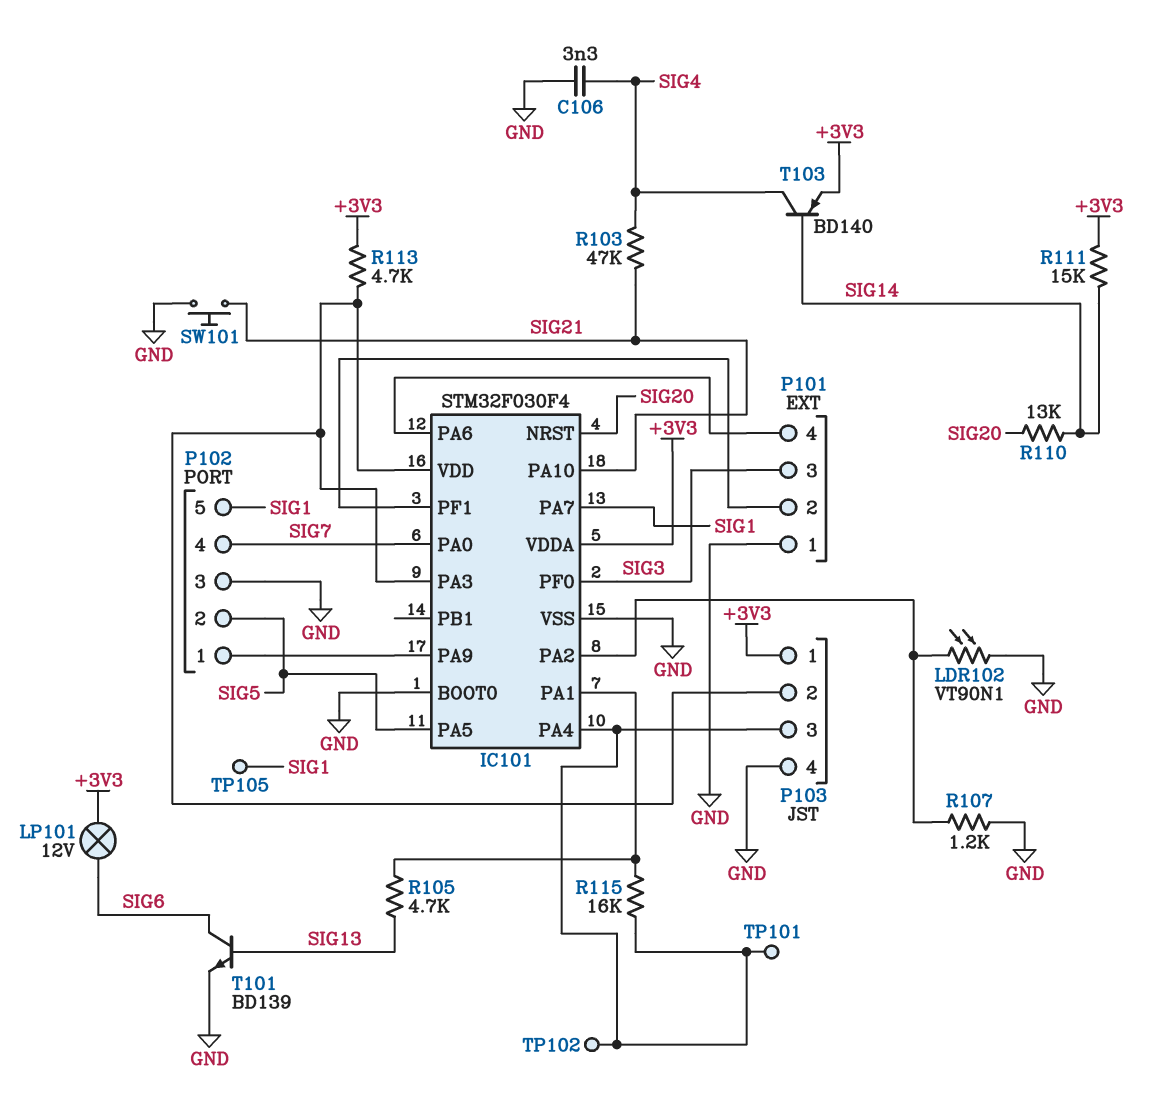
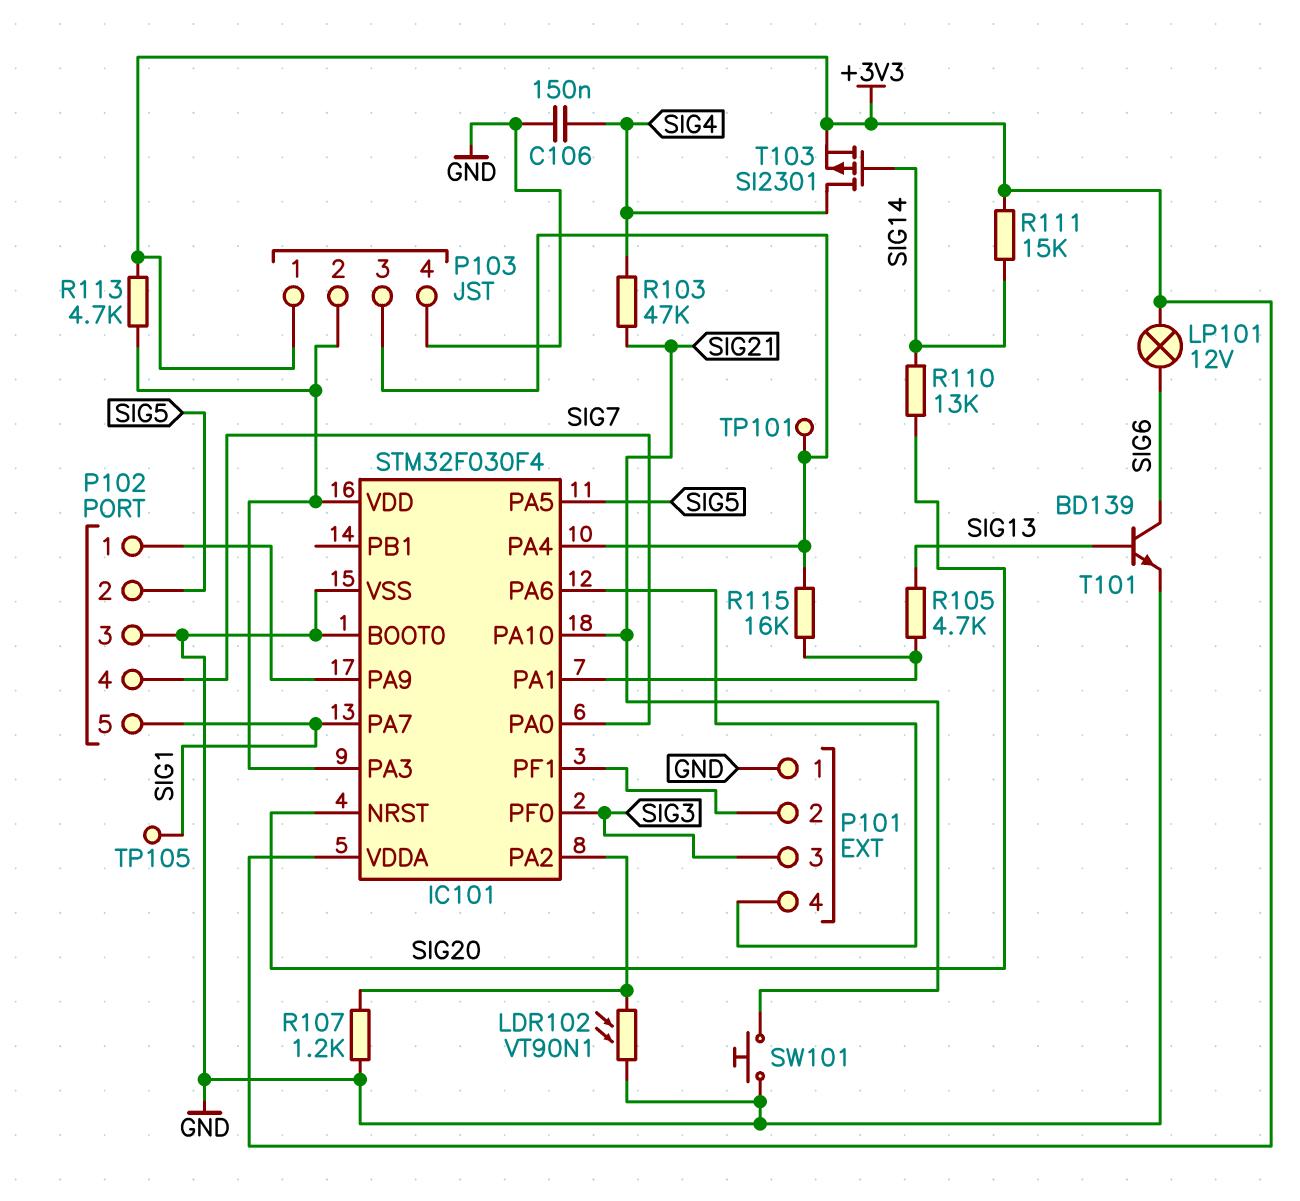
C106: 3.3nF (GND, SIG4) -> 150nF (GND, SIG4)
T103: PNP BD140 (B SIG14, C SIG4, E +3V3) -> PMOS SI2301 (G SIG14, D SIG4, S +3V3)
TP102: test point (IC101/PA4) -> none

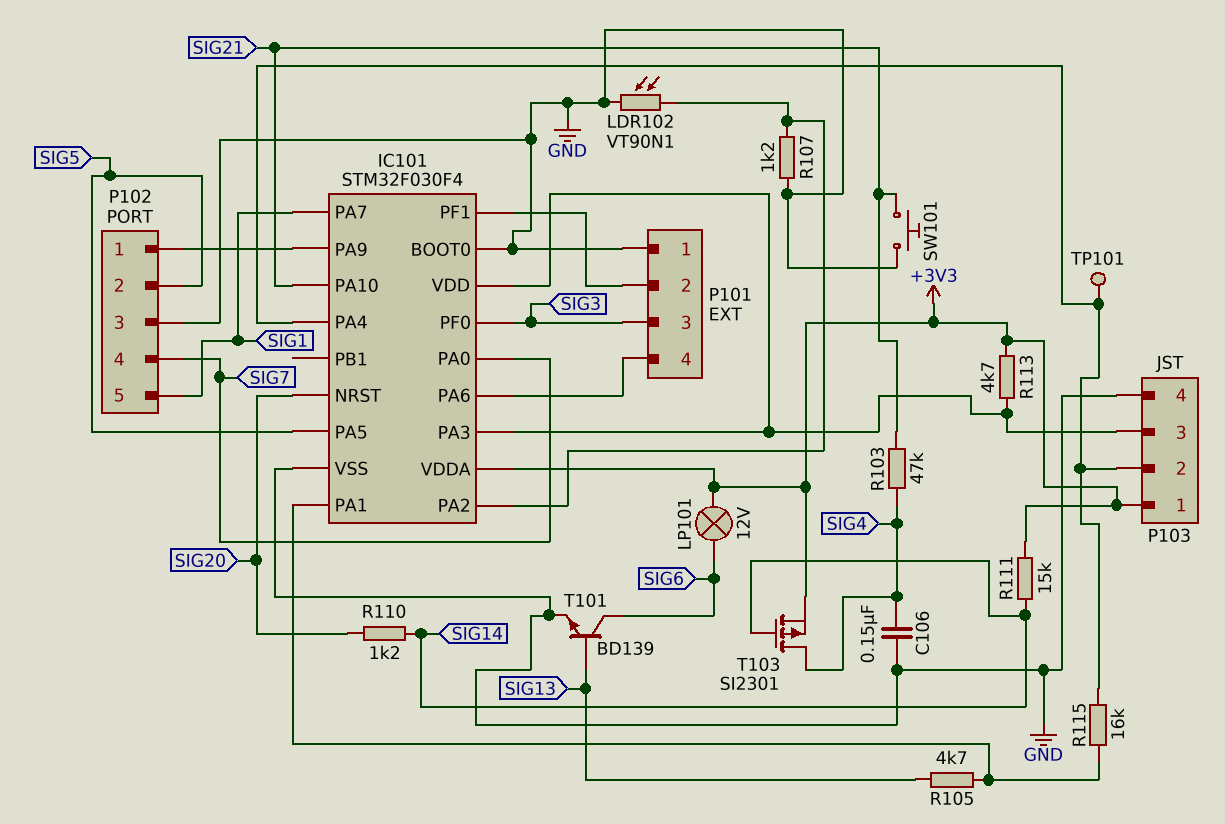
P103 pin 2: IC101/PA3 -> IC101/PA4
P103 pin 3: IC101/PA4 -> IC101/PA3
R110: 13k (SIG14, SIG20) -> 1.2k (SIG14, SIG20)
TP105: test point (SIG1) -> none

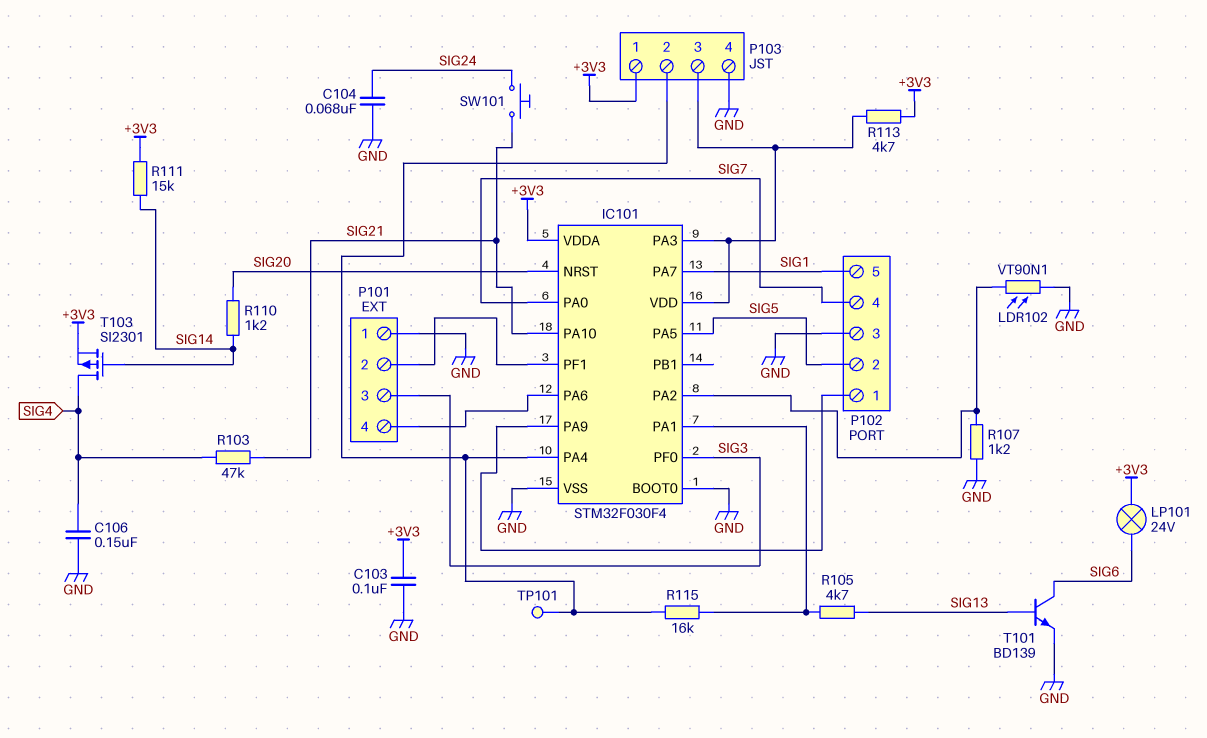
C103: none -> 100nF (+3V3, GND)
C104: none -> 68nF (GND, SIG24)
LP101: lamp 12V (+3V3, SIG6) -> lamp 24V (+3V3, SIG6)
SW101: button (GND, SIG21) -> button (SIG21, SIG24)

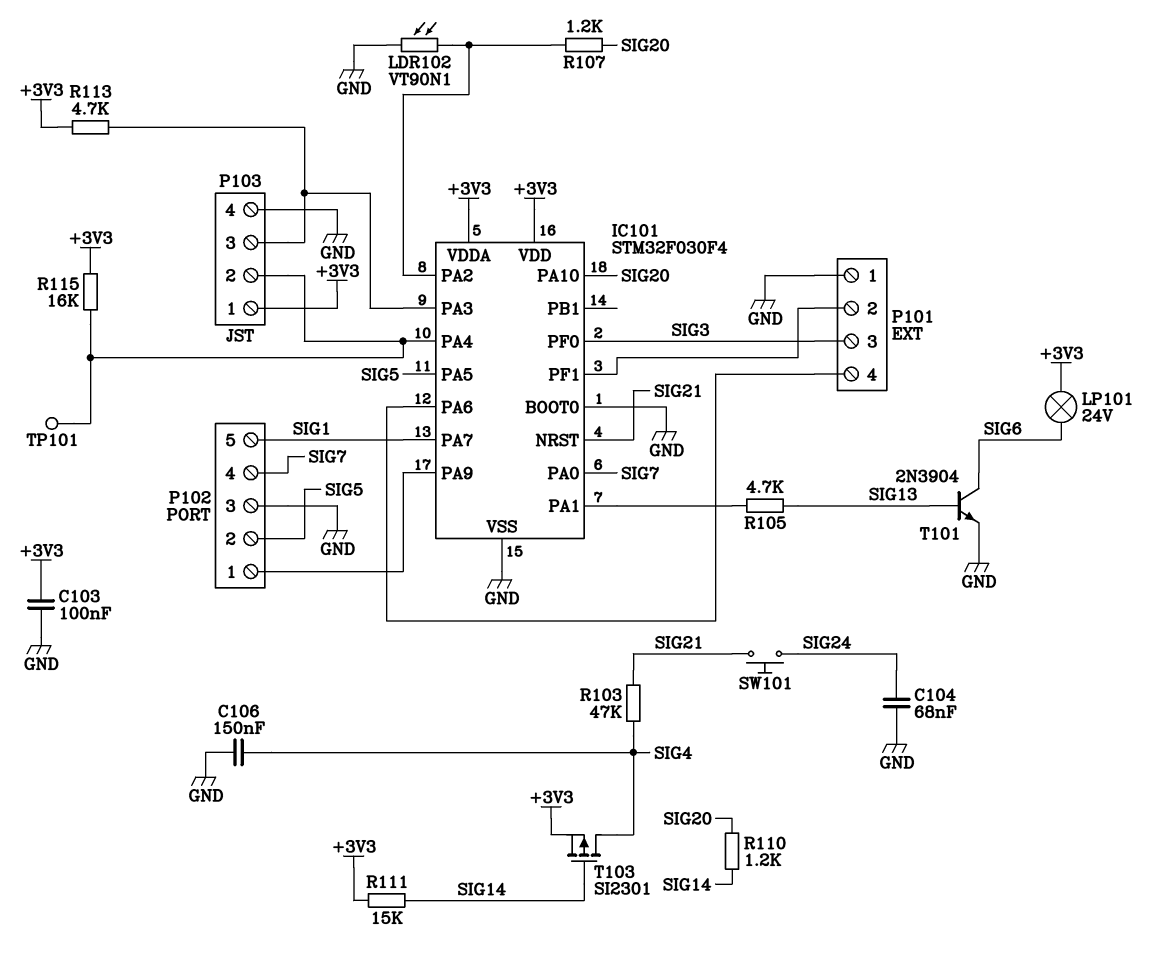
IC101 pin NRST: SIG20 -> SIG21
IC101 pin PA10: SIG21 -> SIG20
IC101 pin VDD: IC101/PA3 -> +3V3
R107: 1.2k (GND, IC101/PA2) -> 1.2k (IC101/PA2, SIG20)
R115: 16k (IC101/PA1, IC101/PA4) -> 16k (+3V3, IC101/PA4)
T101: NPN BD139 (B SIG13, C SIG6, E GND) -> NPN 2N3904 (B SIG13, C SIG6, E GND)

